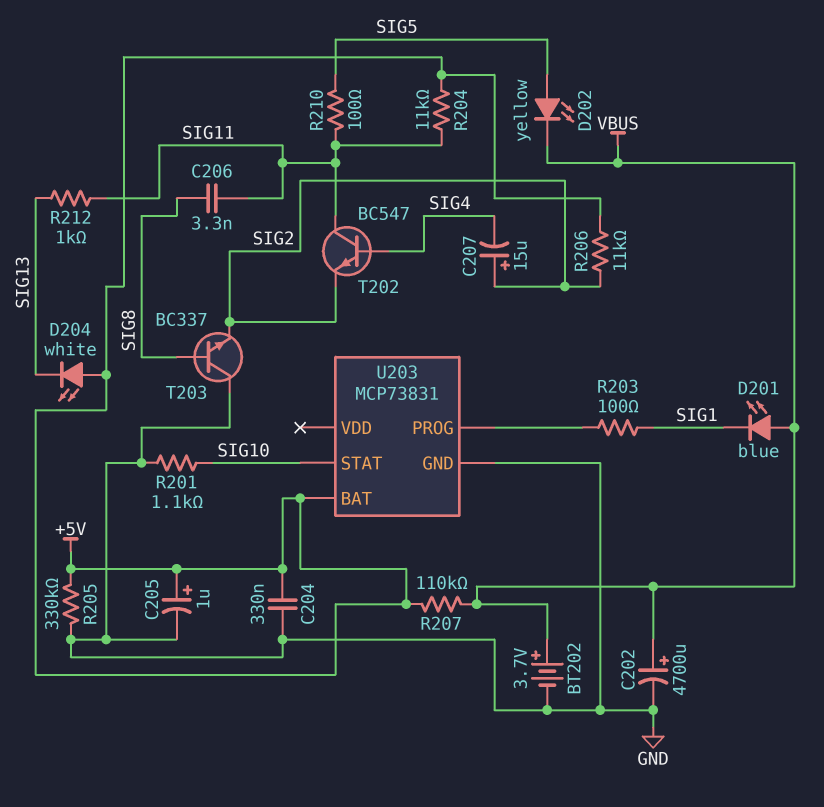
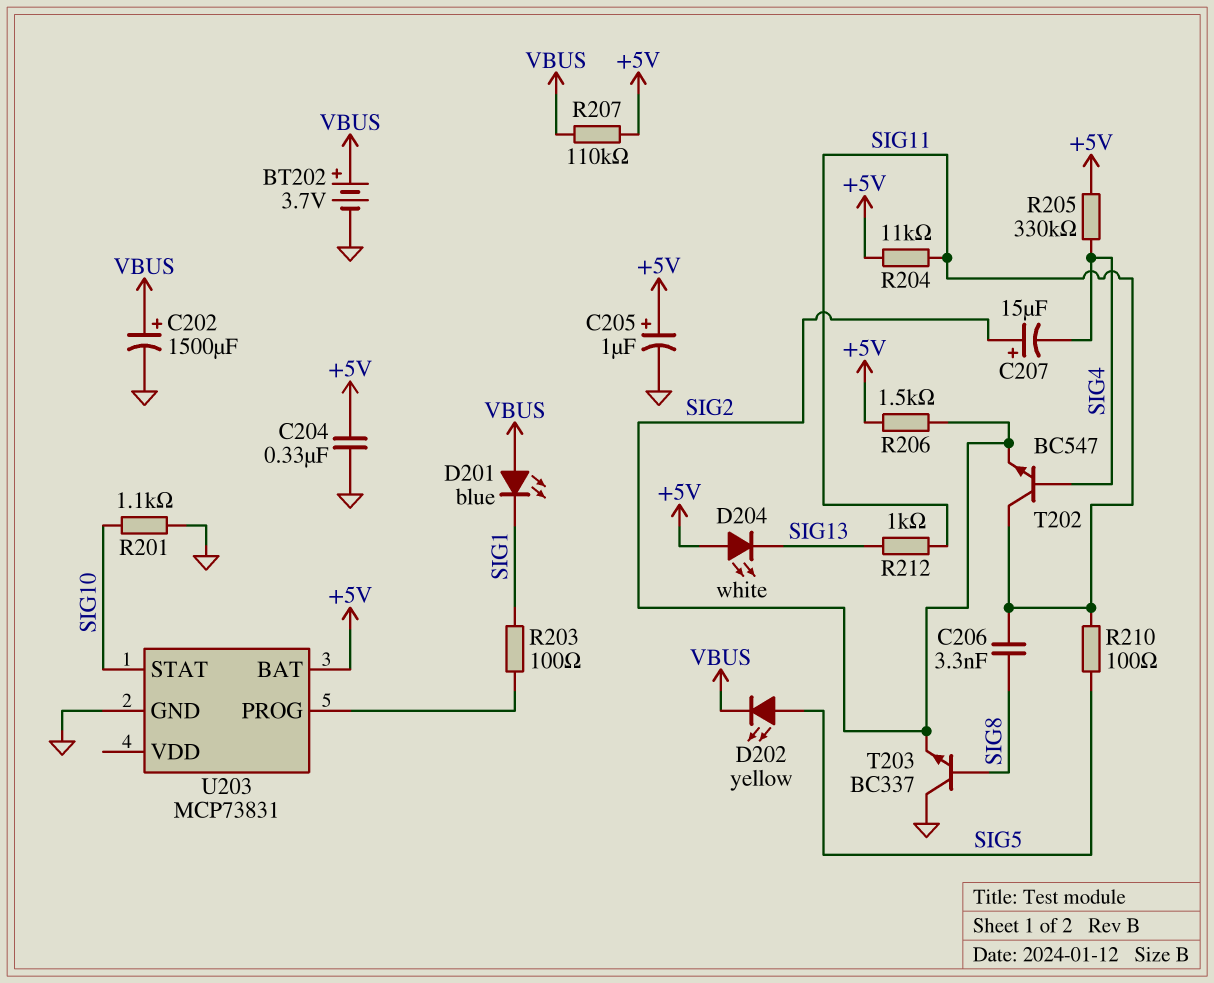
C202: 4700uF (plus VBUS, minus GND) -> 1500uF (plus VBUS, minus GND)
R205: 330k (+5V, GND) -> 330k (+5V, SIG4)
R206: 11k (+5V, SIG2) -> 1.5k (+5V, SIG2)

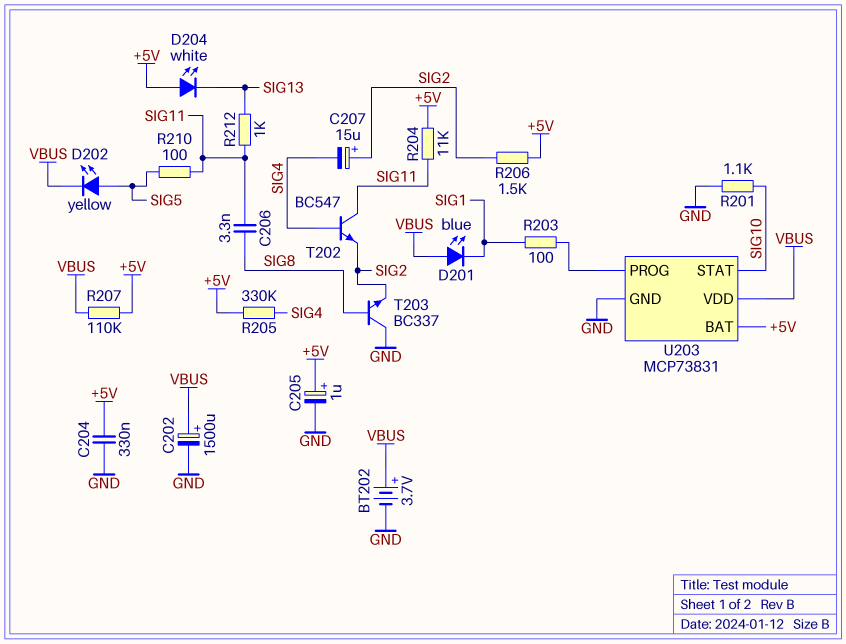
U203 pin VDD: none -> VBUS

